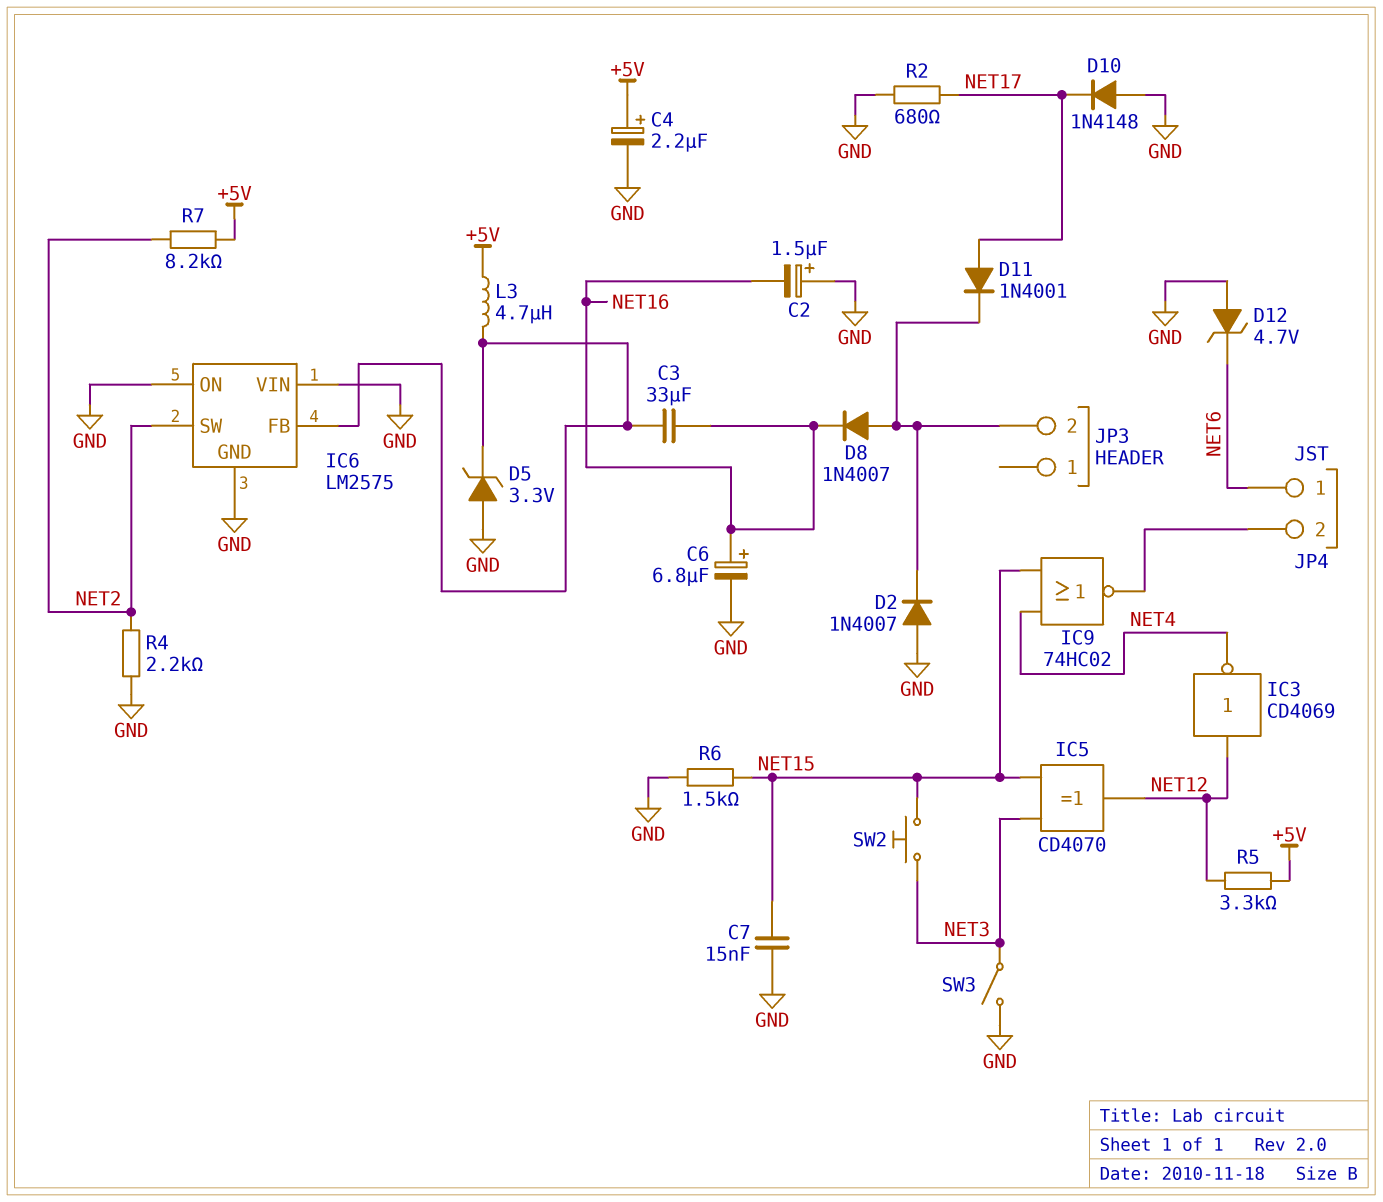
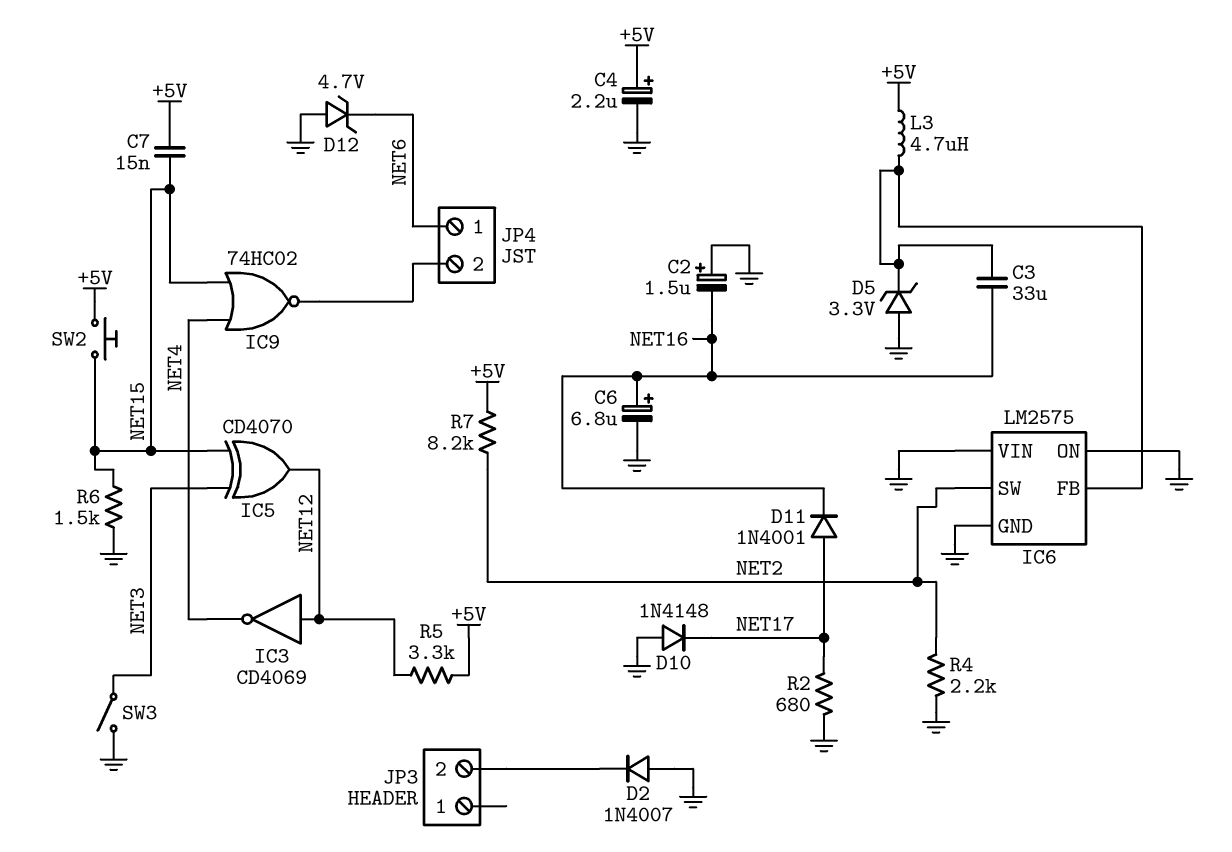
C7: 15nF (GND, NET15) -> 15nF (+5V, NET15)
D8: diode 1N4007 (A JP3/2, K NET16) -> none
D11: diode 1N4001 (A NET17, K JP3/2) -> diode 1N4001 (A NET17, K NET16)
SW2: button (NET3, NET15) -> button (+5V, NET15)

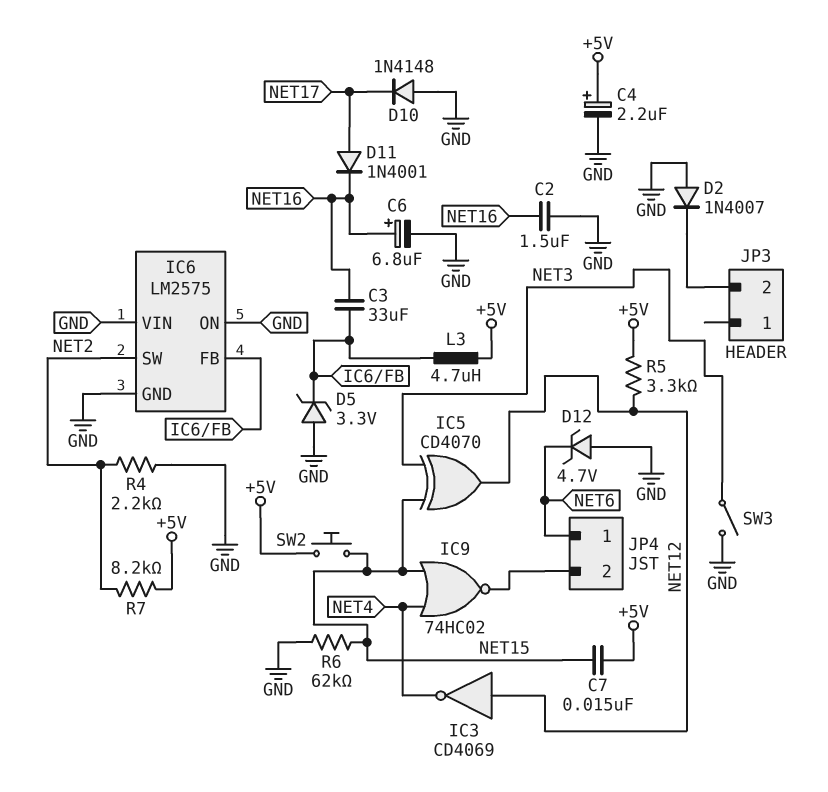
C2: 1.5uF (plus GND, minus NET16) -> 1.5uF (GND, NET16)
R2: 680 (GND, NET17) -> none
R6: 1.5k (GND, NET15) -> 62k (GND, NET15)

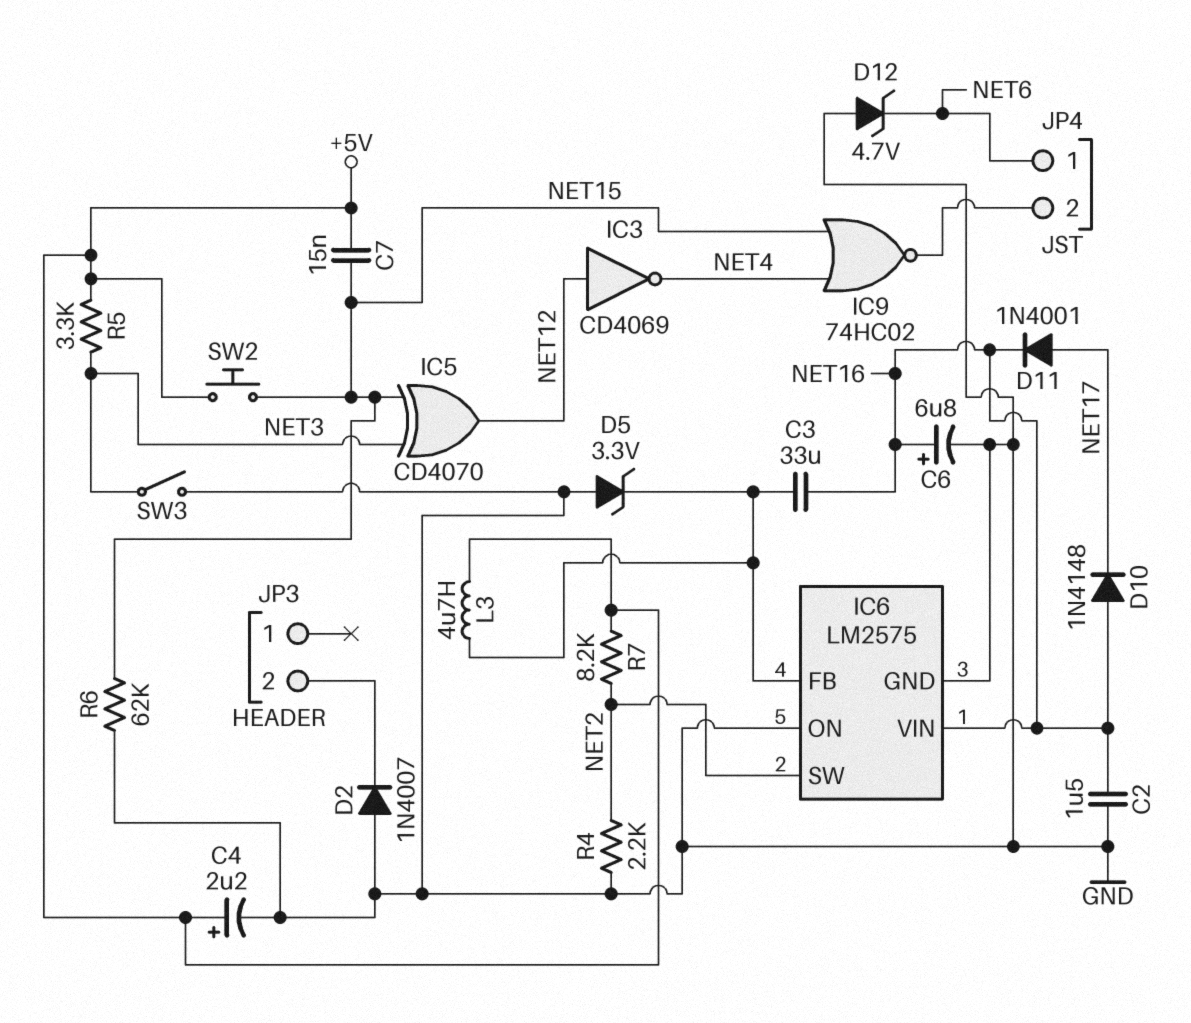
D10: diode 1N4148 (A GND, K NET17) -> diode 1N4148 (A NET16, K NET17)
IC6 pin VIN: GND -> NET16
R5: 3.3k (+5V, NET12) -> 3.3k (+5V, NET3)

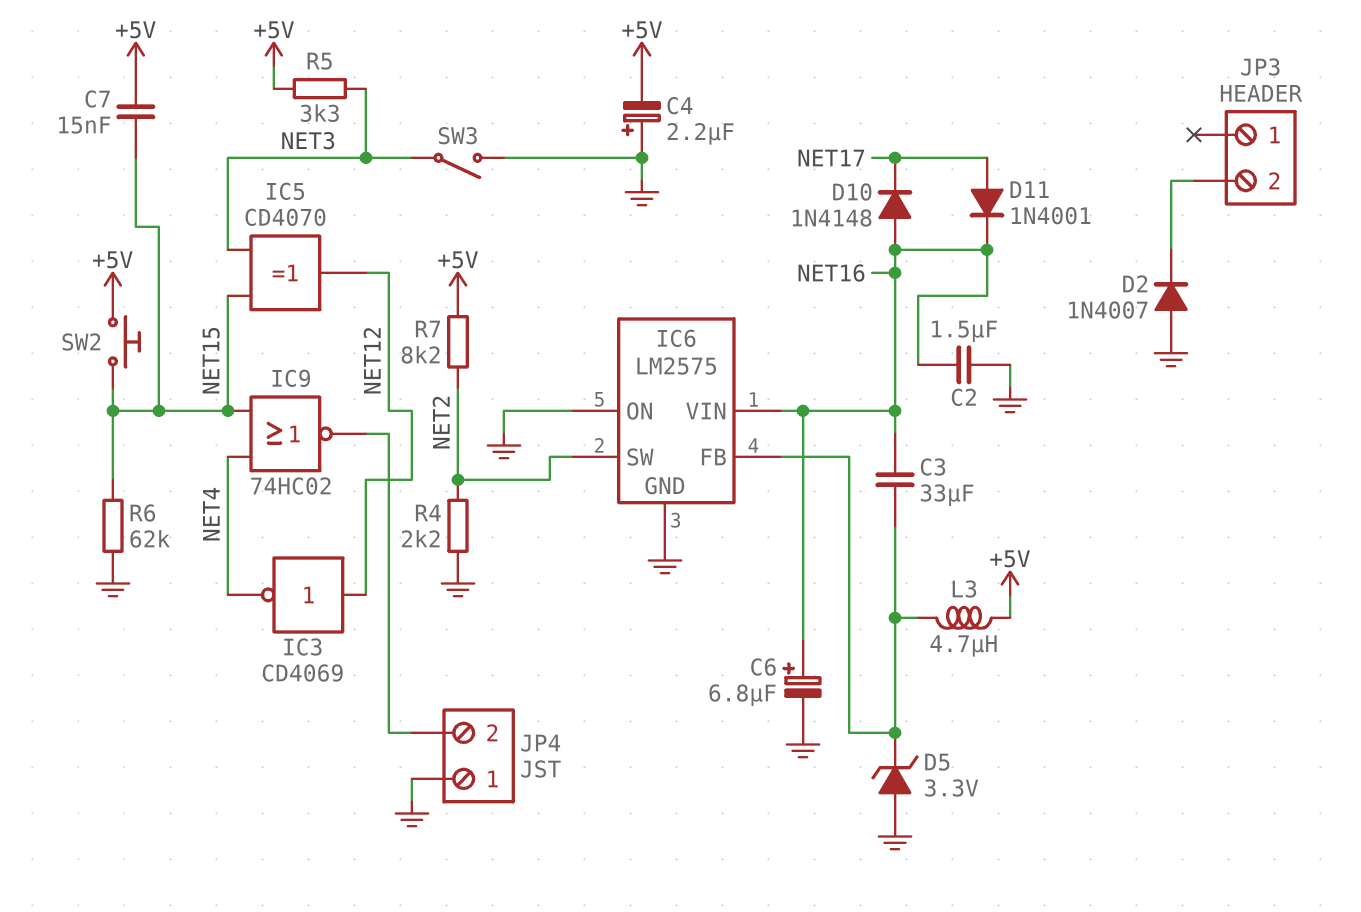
C4: 2.2uF (plus +5V, minus GND) -> 2.2uF (plus GND, minus +5V)
D12: zener 4.7V (A GND, K NET6) -> none
JP4 pin 1: NET6 -> GND

